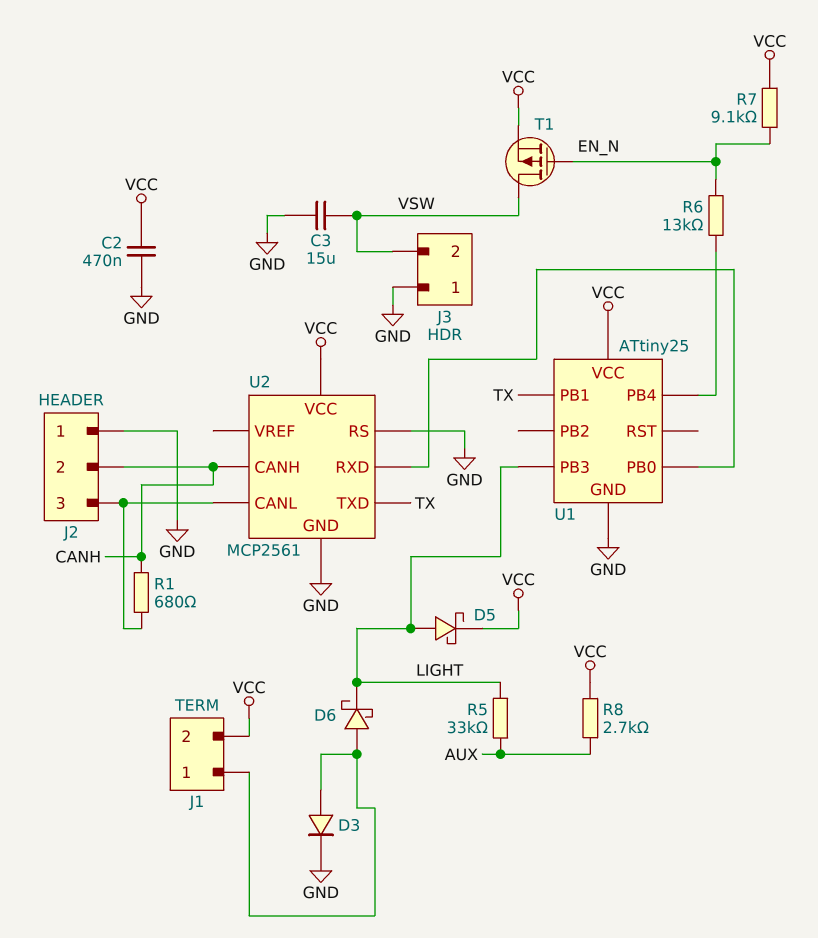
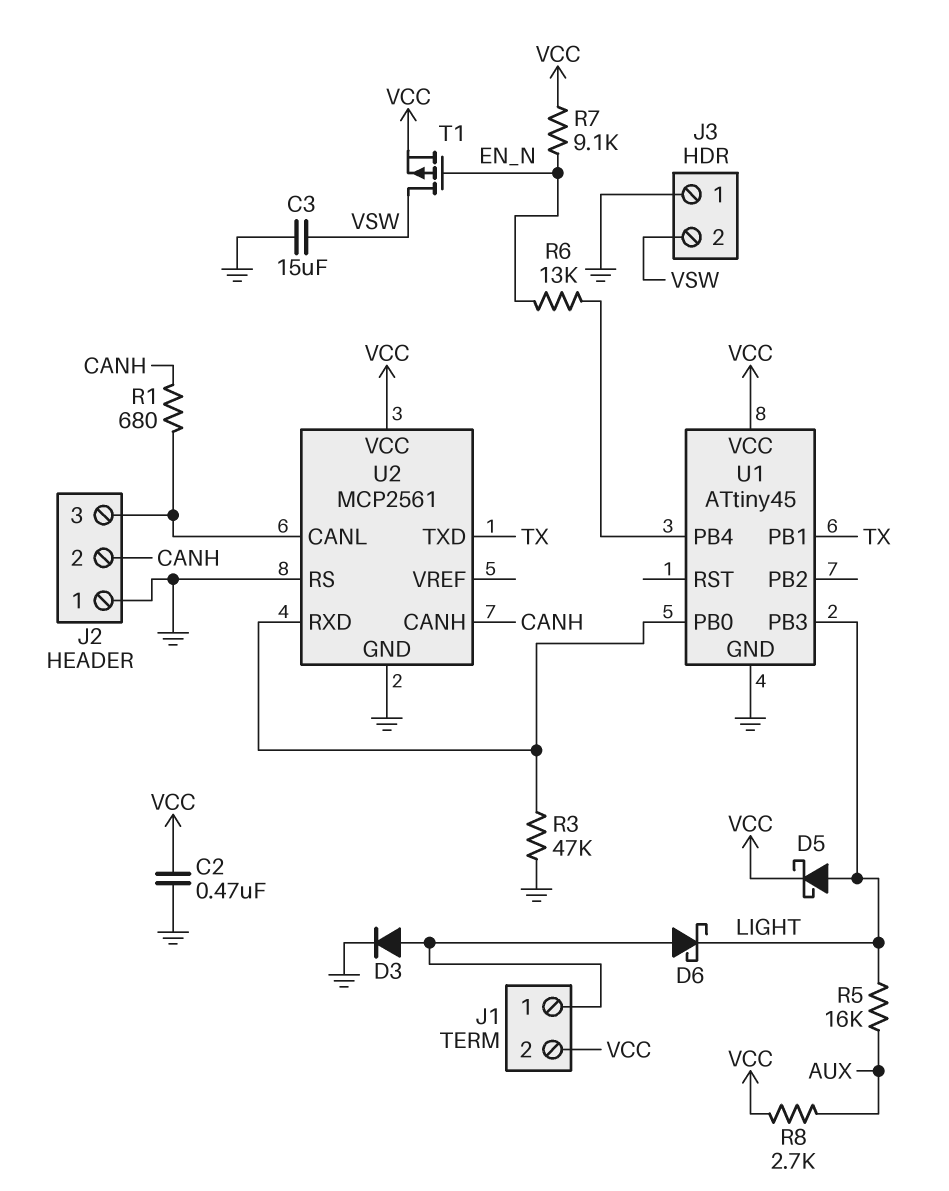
R3: none -> 47k (GND, U1/PB0)
R5: 33k (AUX, LIGHT) -> 16k (AUX, LIGHT)
U1: ATtiny25 -> ATtiny45

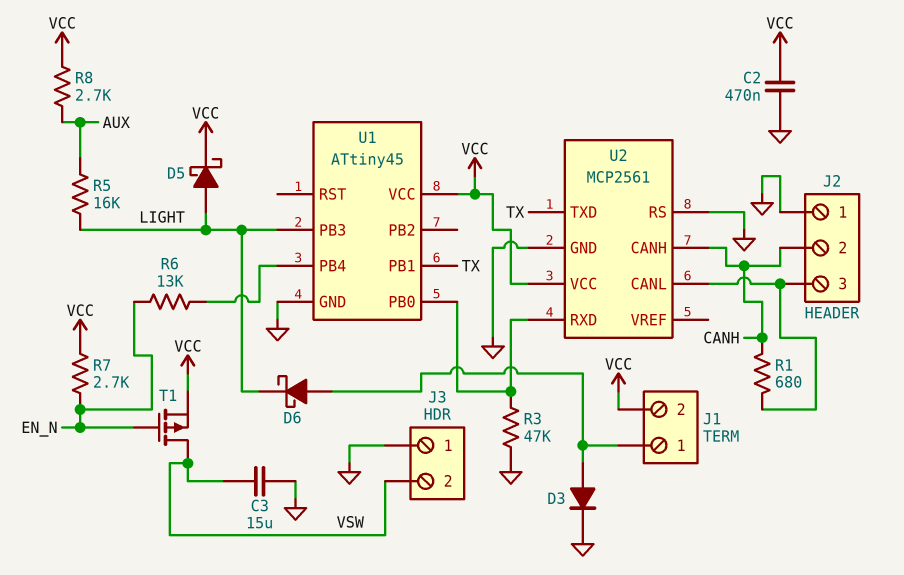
R7: 9.1k (EN_N, VCC) -> 2.7k (EN_N, VCC)

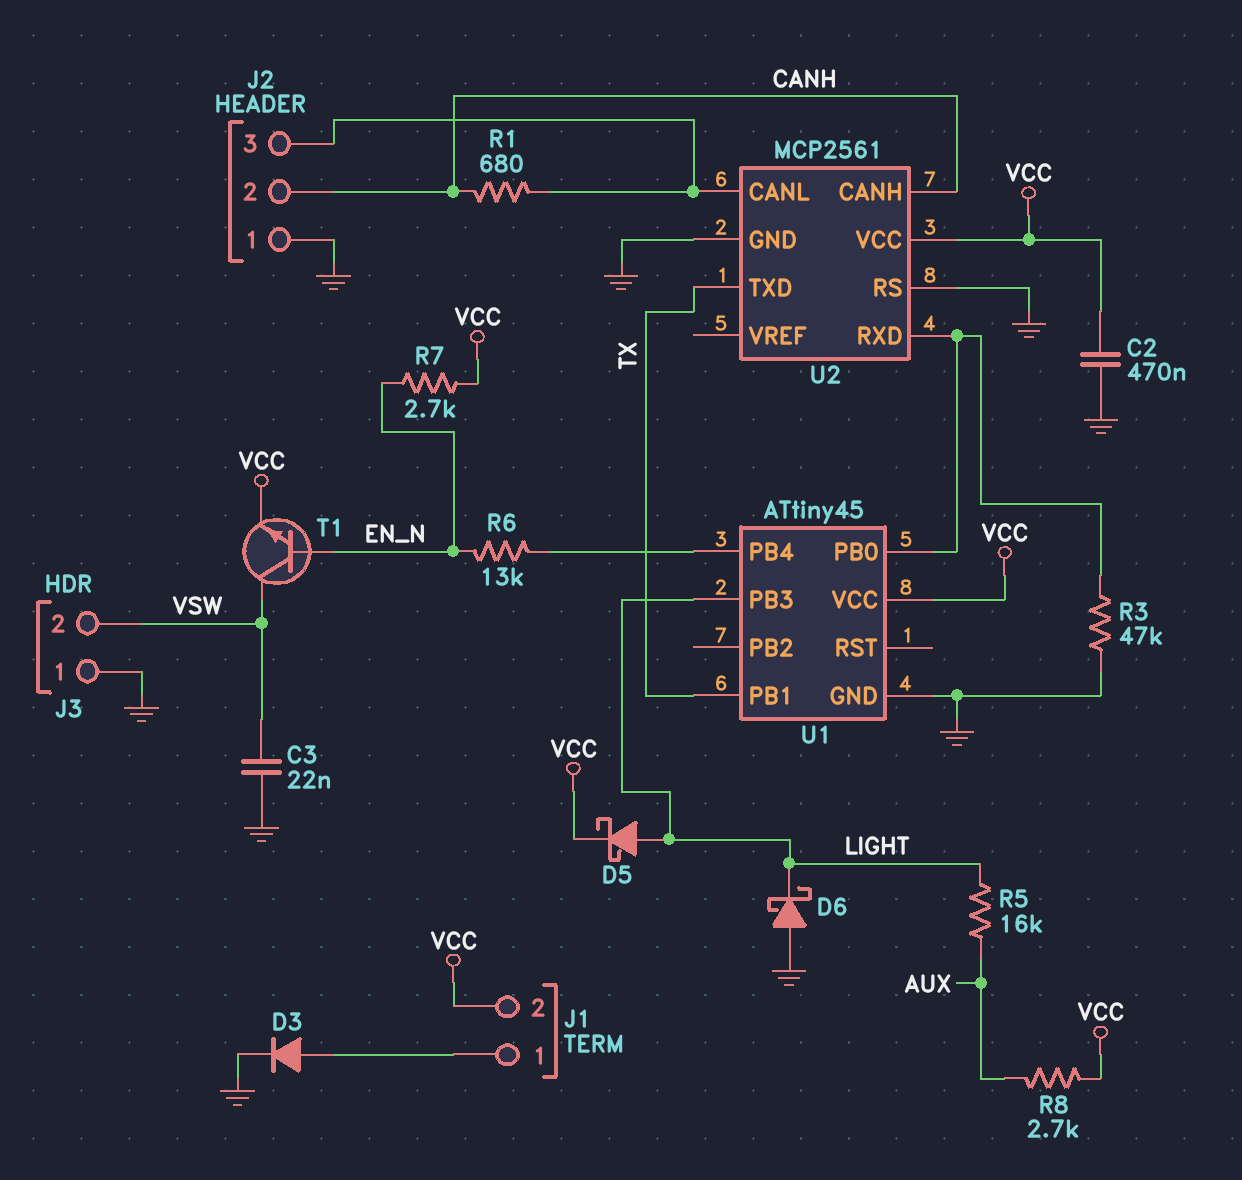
C3: 15uF (GND, VSW) -> 22nF (GND, VSW)
D6: schottky (A J1/1, K LIGHT) -> schottky (A GND, K LIGHT)
T1: PMOS (G EN_N, D VSW, S VCC) -> NPN (B EN_N, C VSW, E VCC)

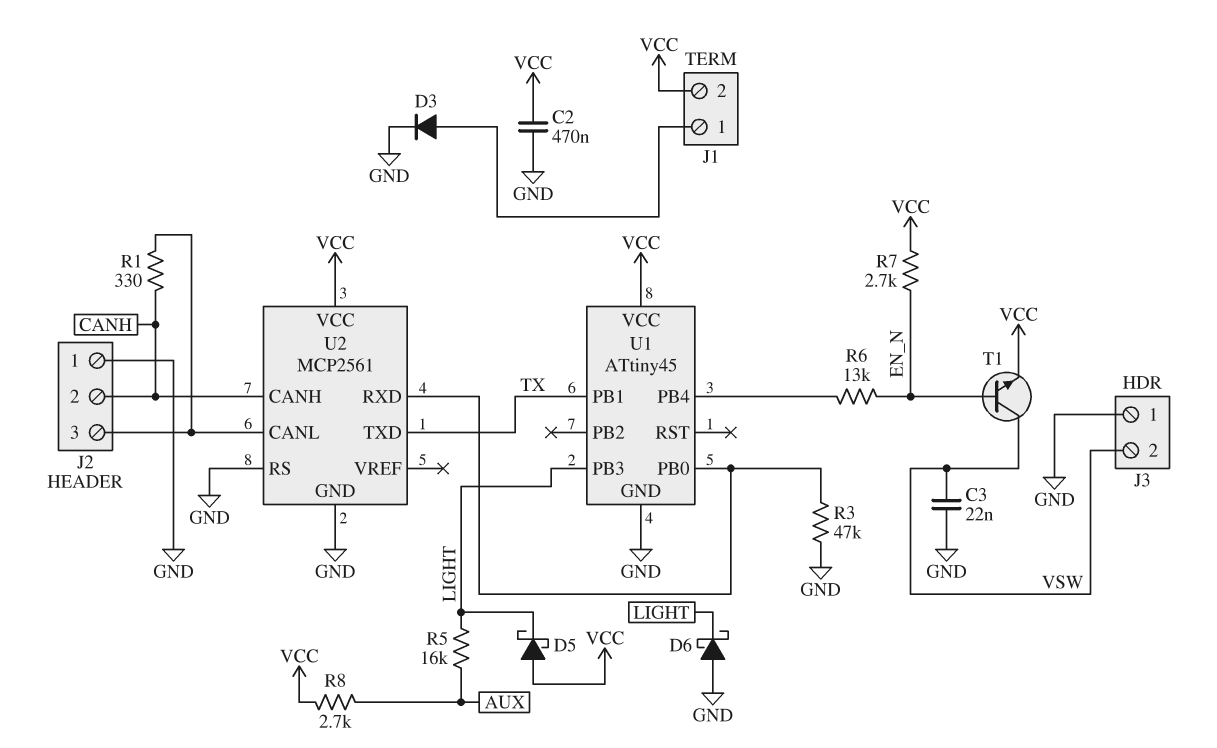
D5: schottky (A LIGHT, K VCC) -> schottky (A VCC, K LIGHT)
R1: 680 (CANH, J2/3) -> 330 (CANH, J2/3)

